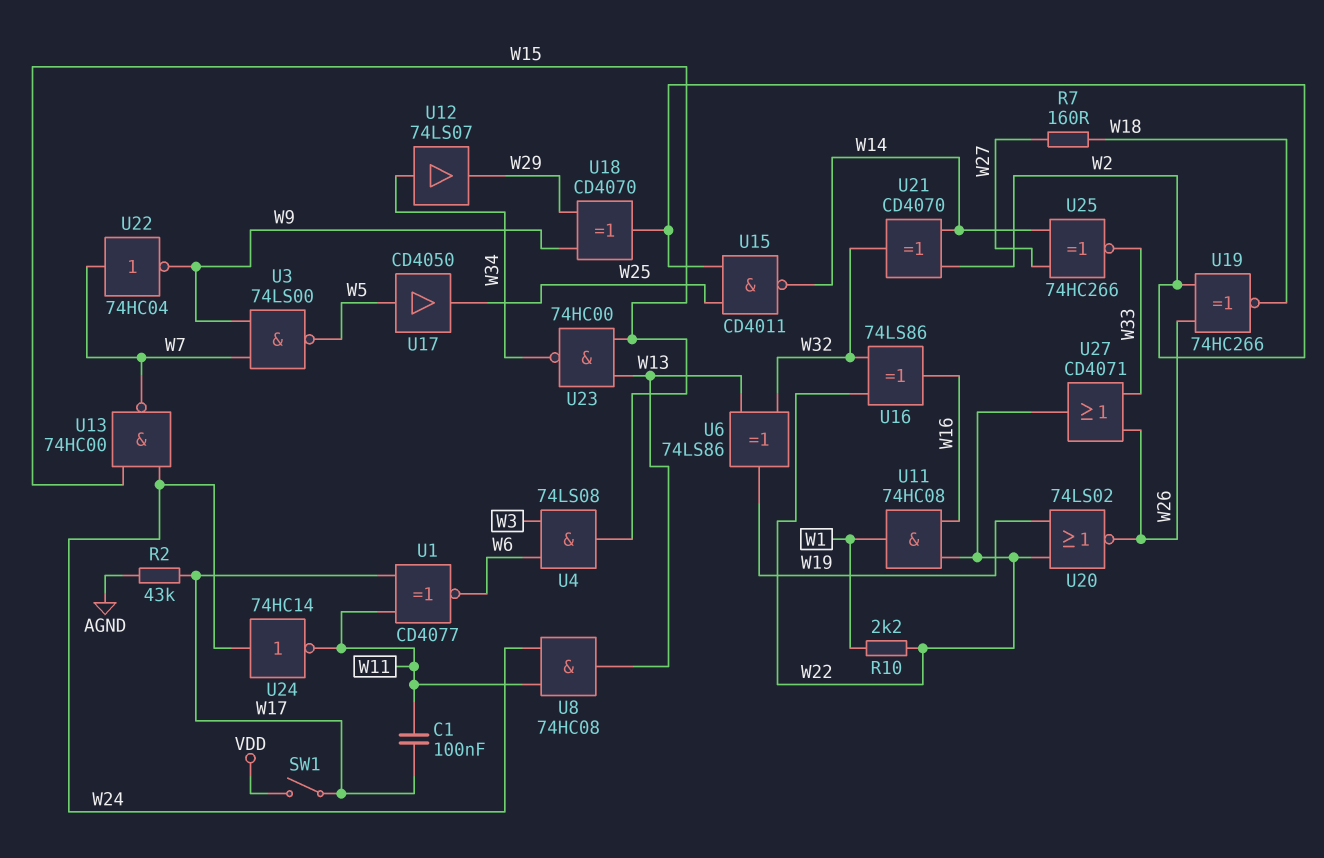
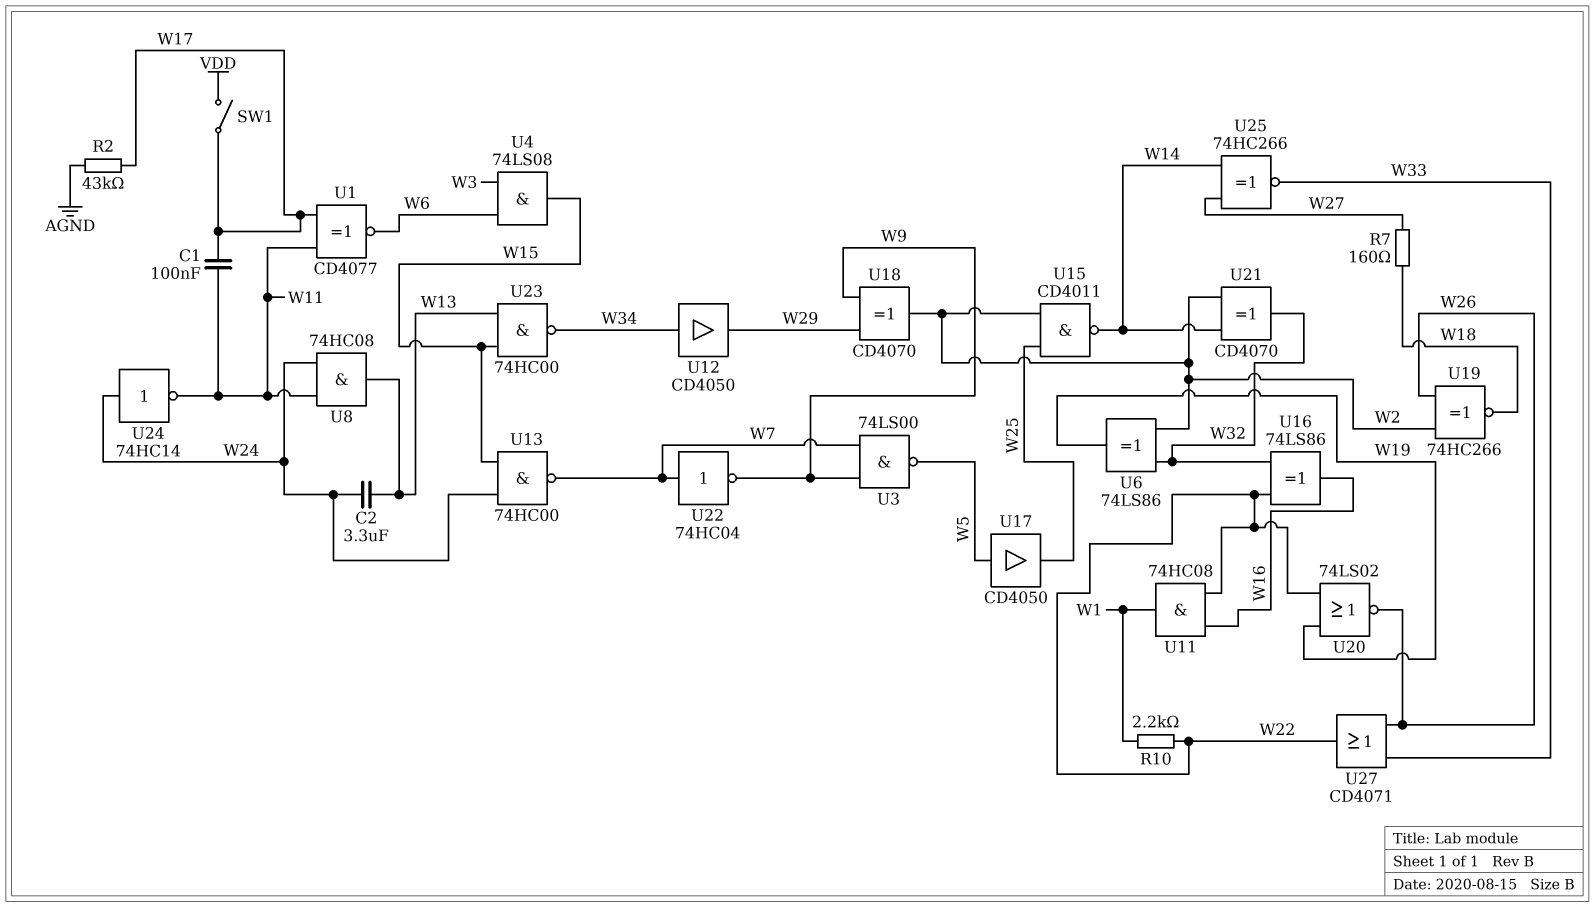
C2: none -> 3.3uF (W13, W24)
U6: XOR 74LS86 (in W13, in W32, out W19) -> XOR 74LS86 (in W2, in W32, out W19)
U12: buffer 74LS07 (in W34, out W29) -> buffer CD4050 (in W34, out W29)

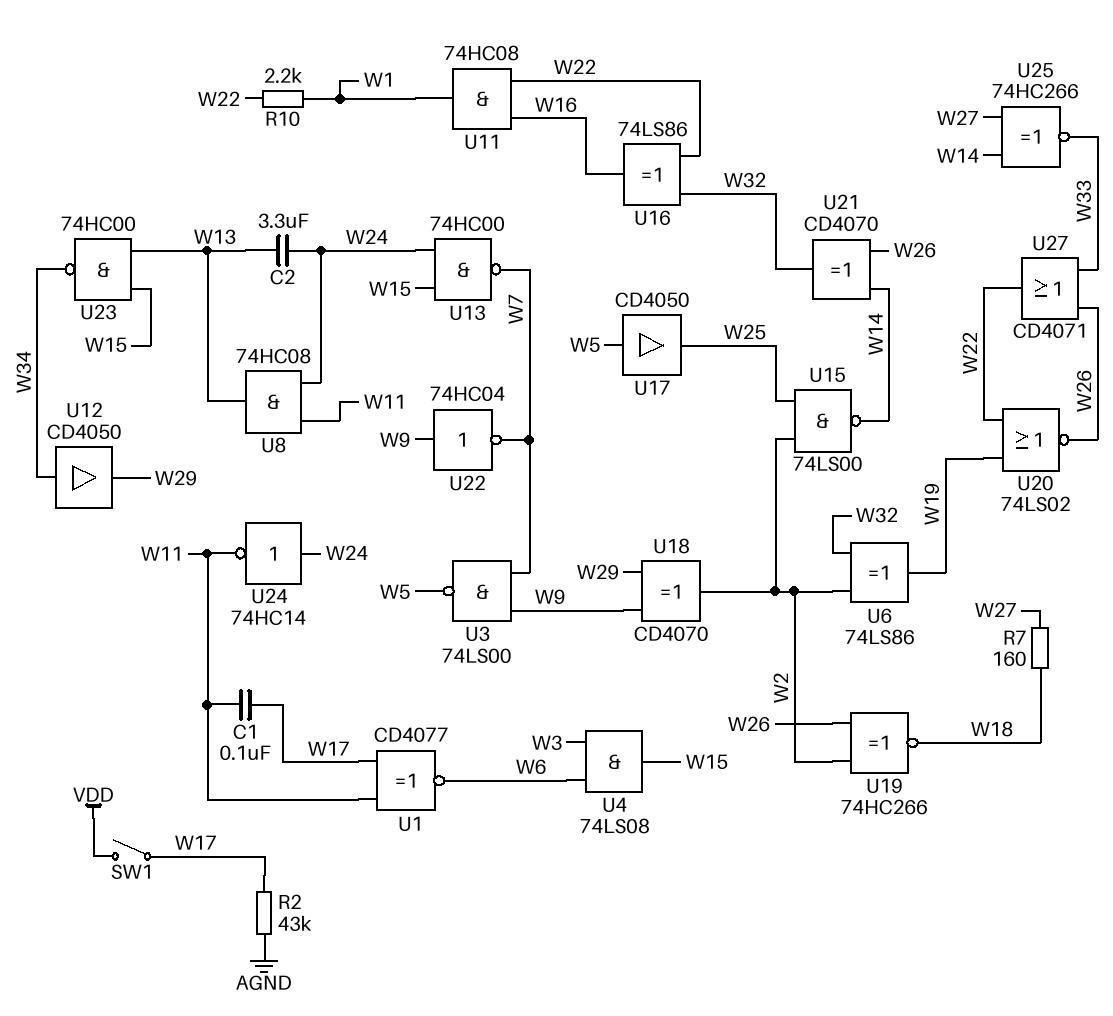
U15: NAND CD4011 (in W2, in W25, out W14) -> NAND 74LS00 (in W2, in W25, out W14)
U21: XOR CD4070 (in W2, in W14, out W32) -> XOR CD4070 (in W14, in W26, out W32)
U22: NOT 74HC04 (in W7, out W9) -> NOT 74HC04 (in W9, out W7)

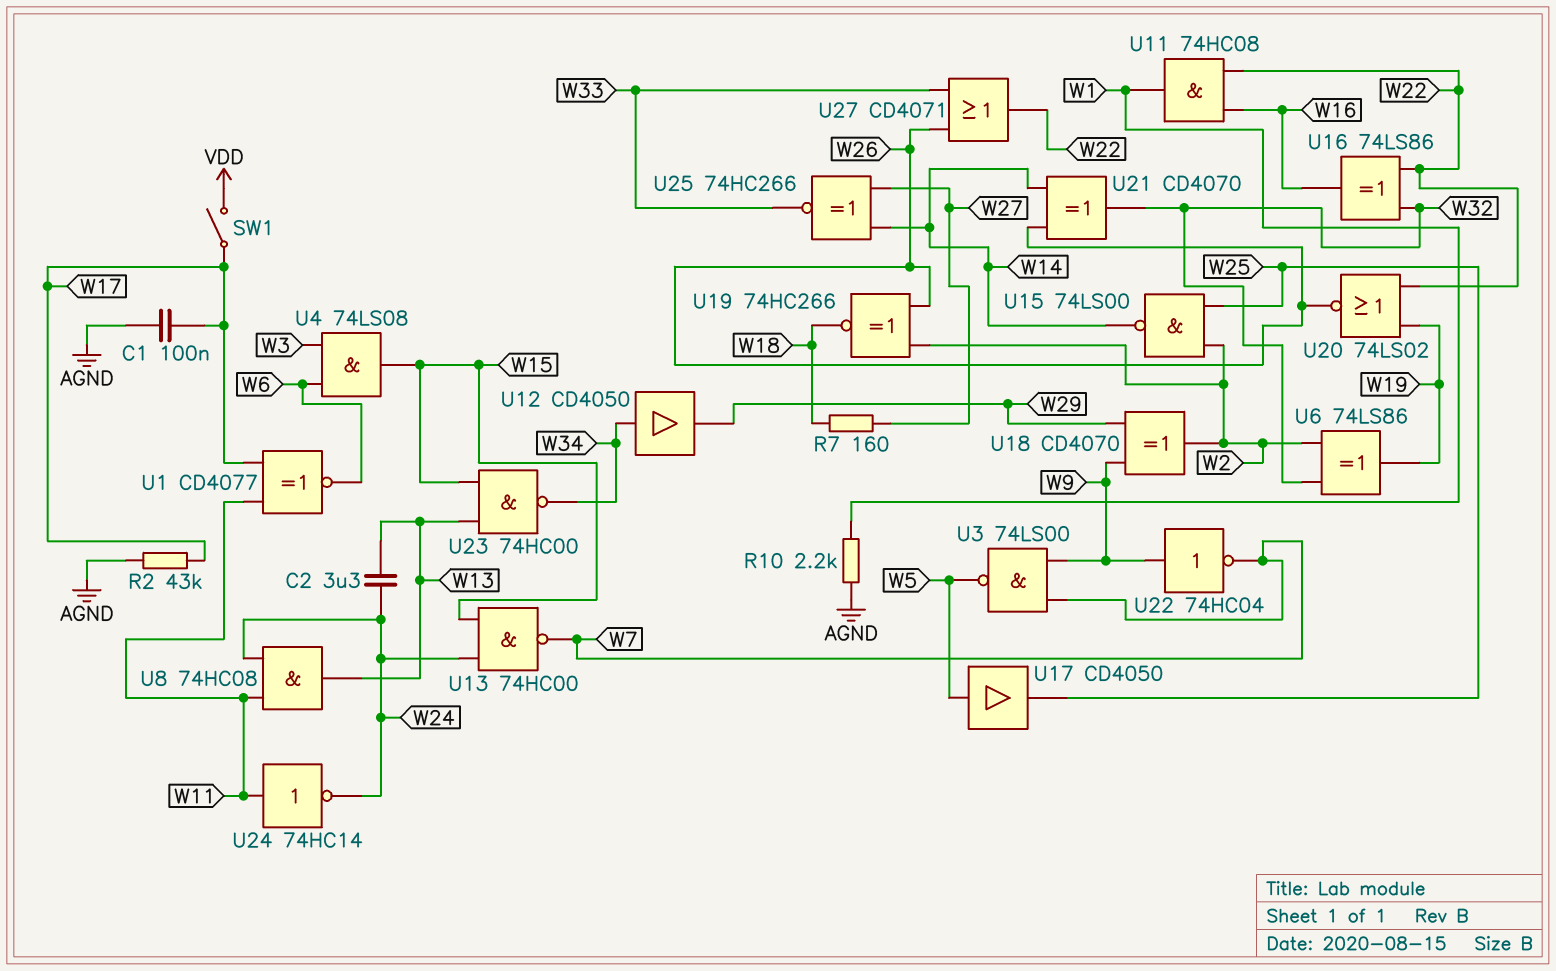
C1: 100nF (W11, W17) -> 100nF (AGND, W17)
R10: 2.2k (W1, W22) -> 2.2k (AGND, W1)
U24: NOT 74HC14 (in W24, out W11) -> NOT 74HC14 (in W11, out W24)

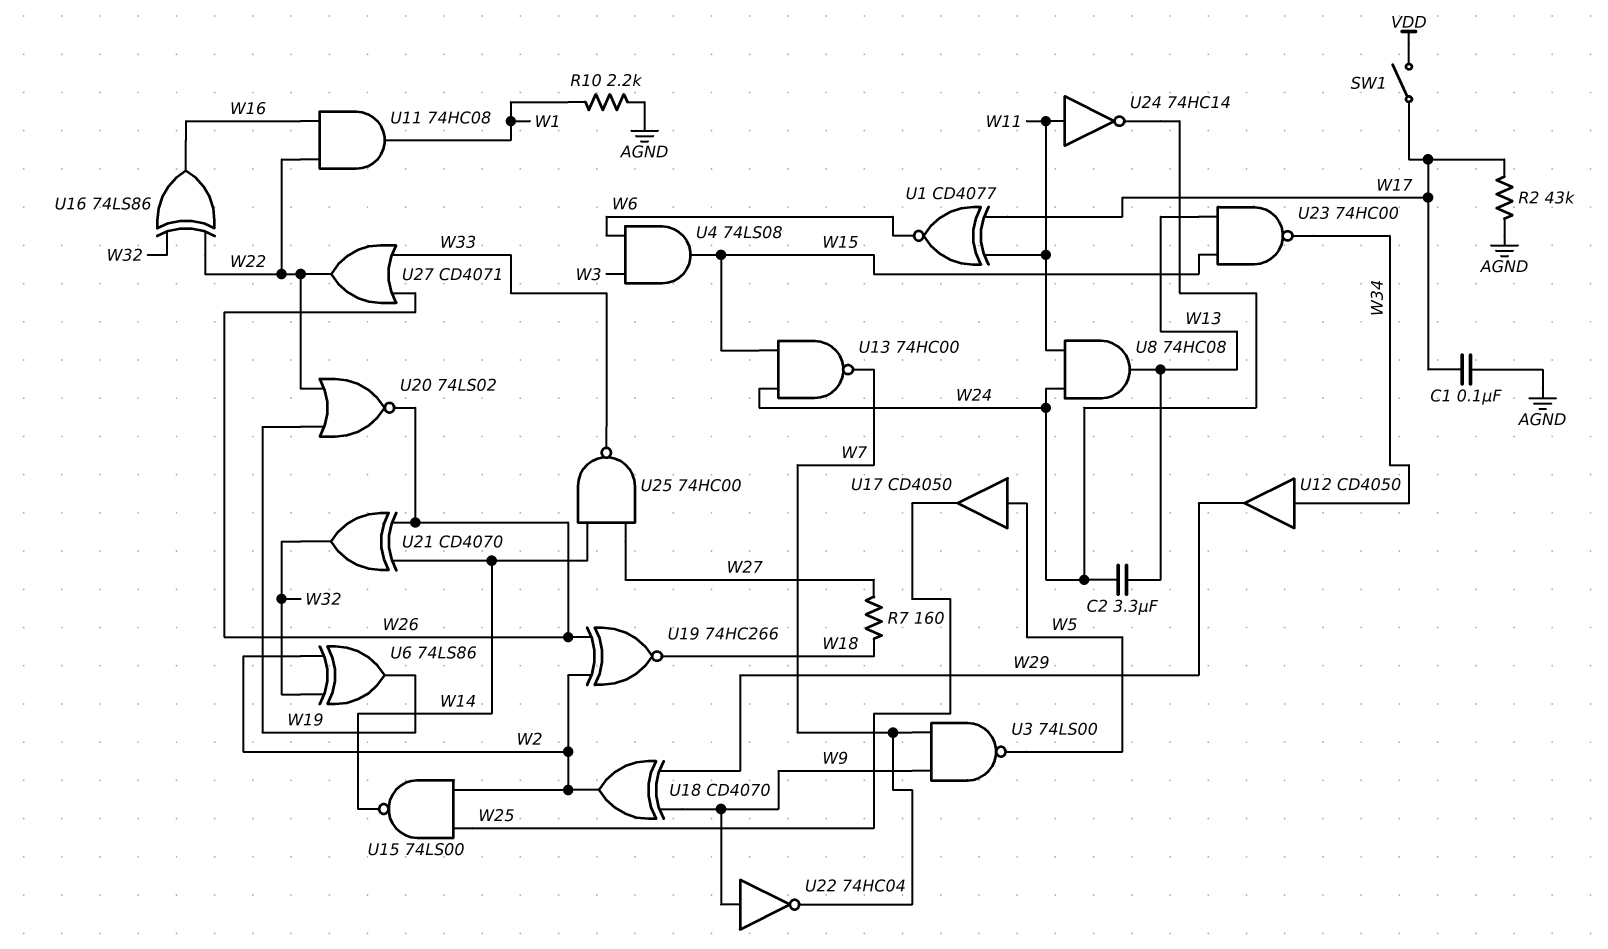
U25: XNOR 74HC266 (in W14, in W27, out W33) -> NAND 74HC00 (in W14, in W27, out W33)

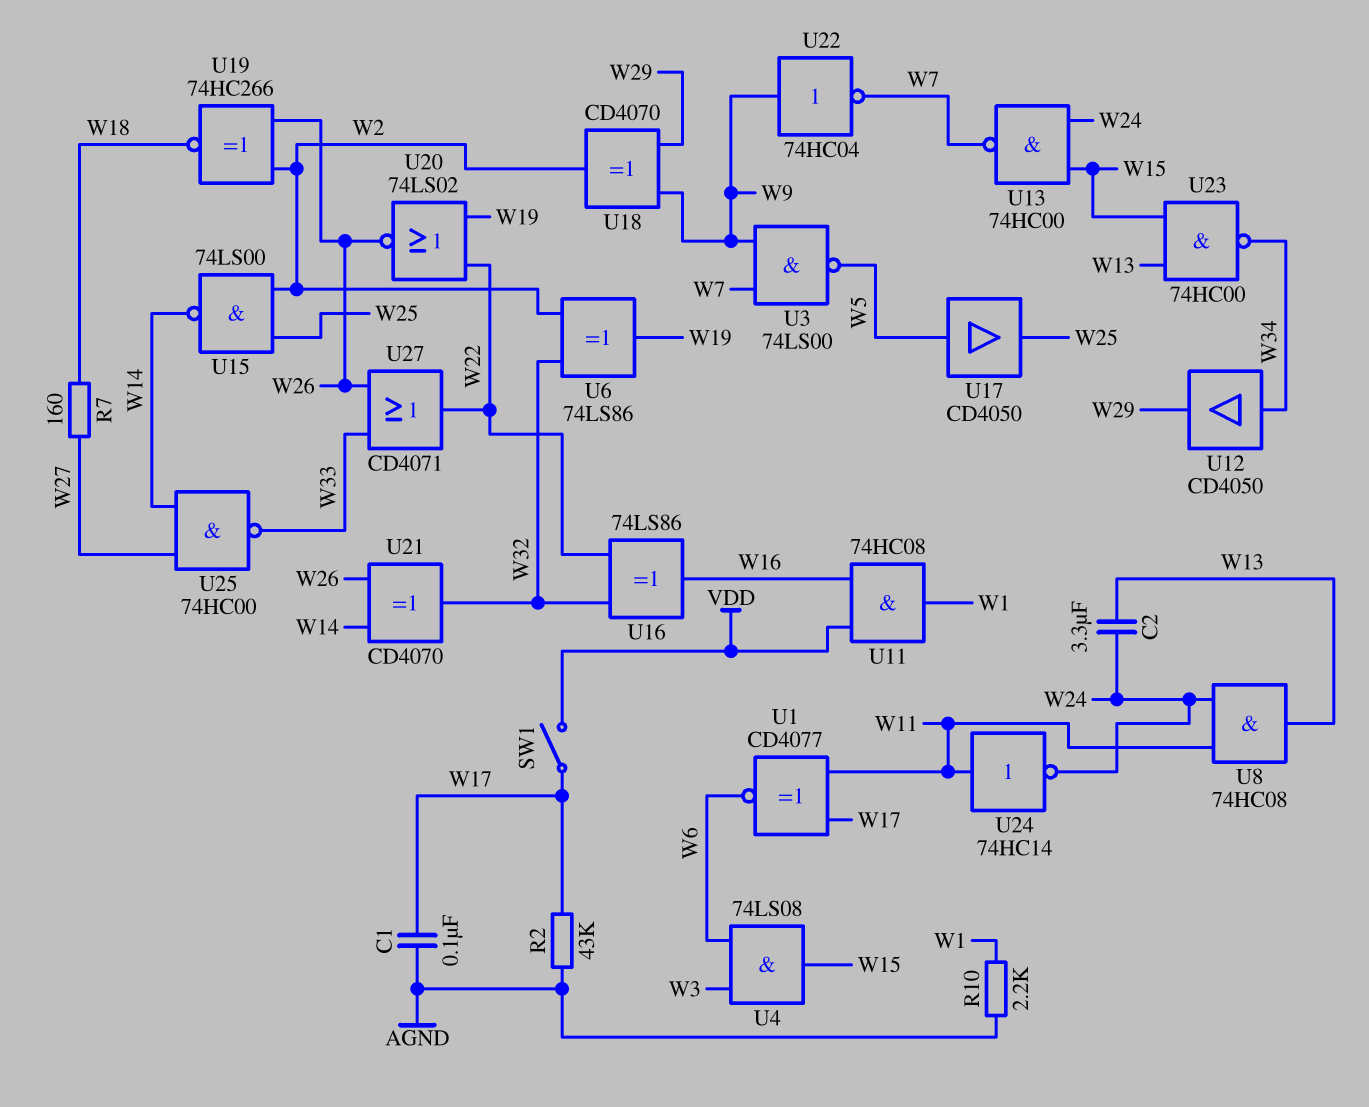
U11: AND 74HC08 (in W16, in W22, out W1) -> AND 74HC08 (in VDD, in W16, out W1)

